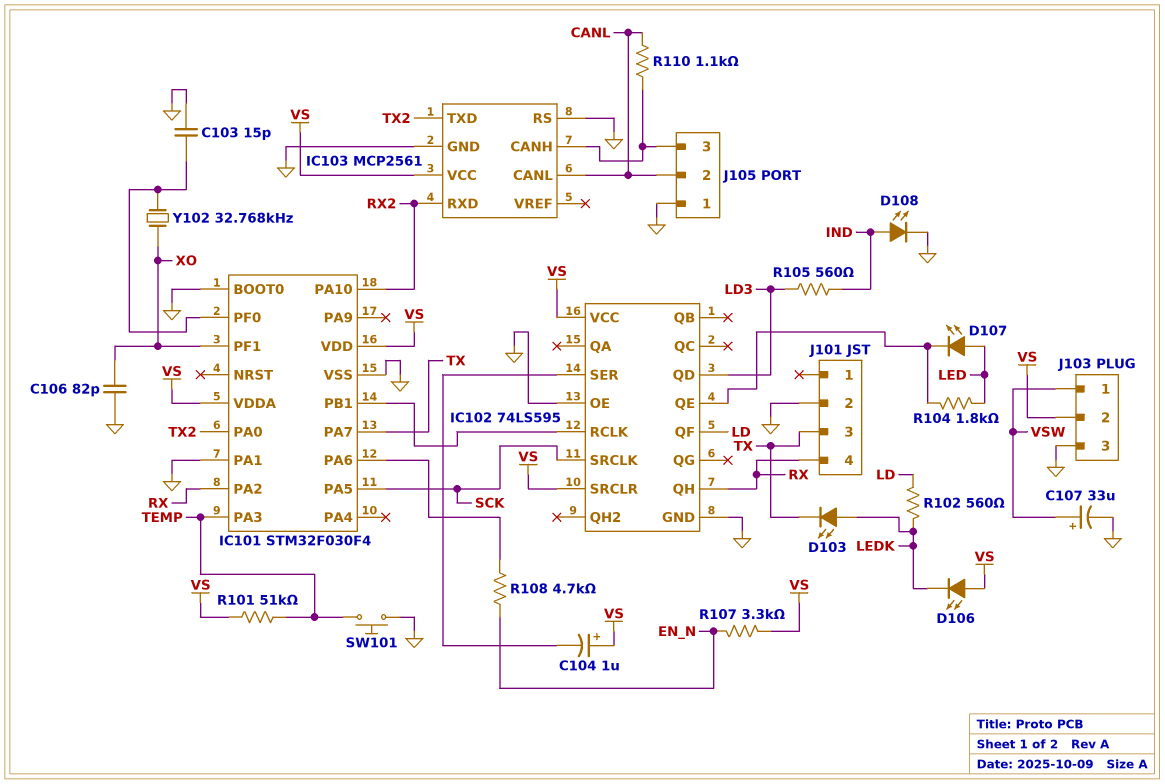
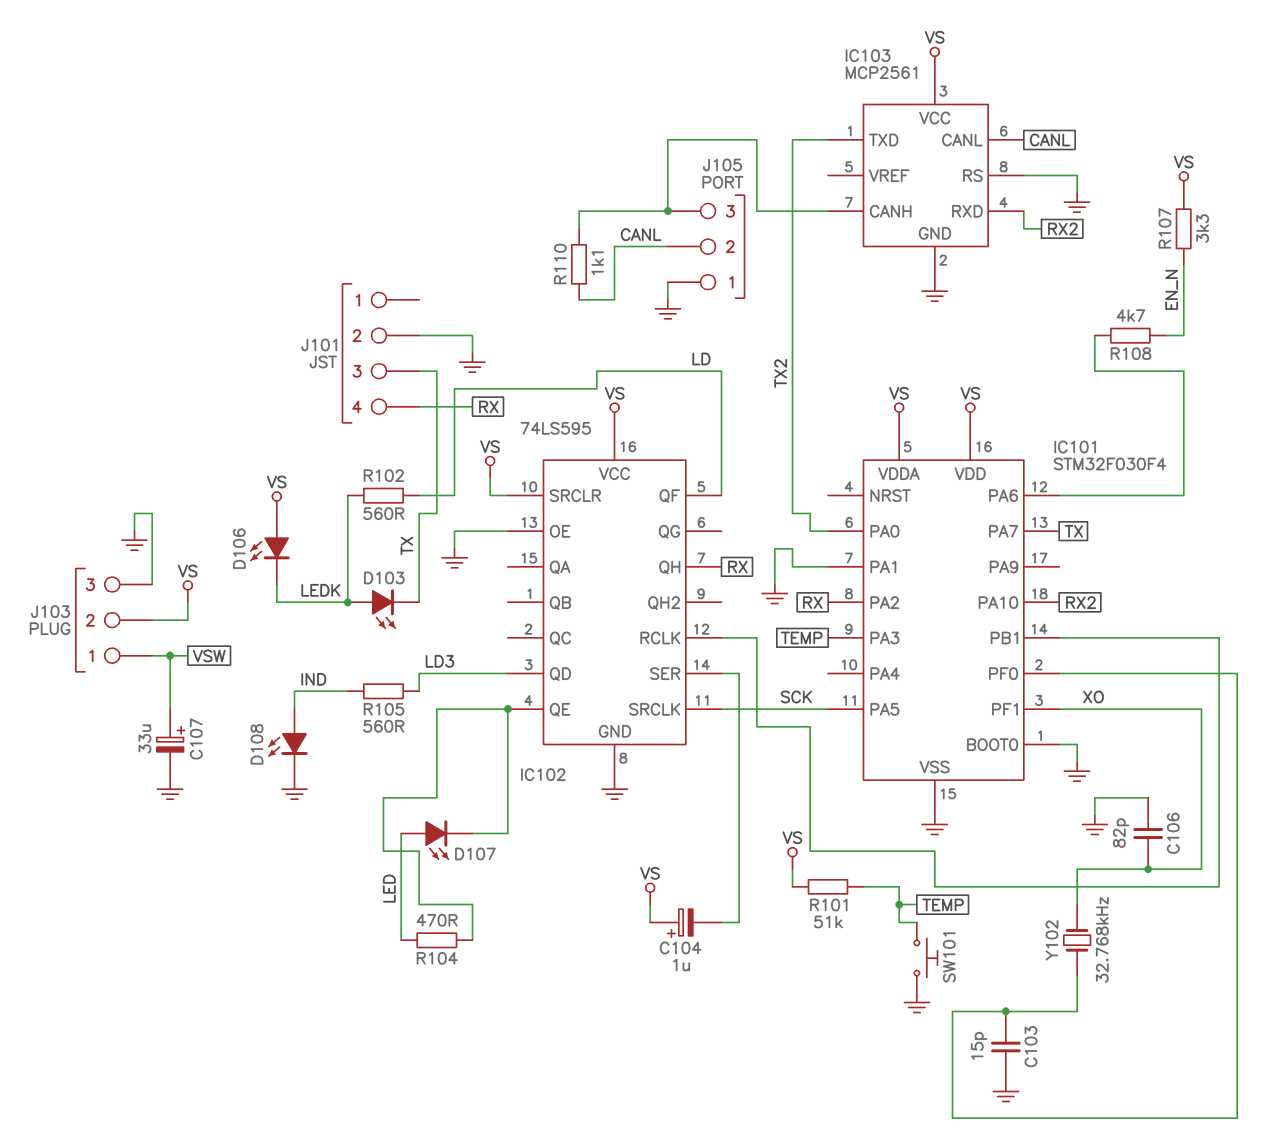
R104: 1.8k (IC102/QE, LED) -> 470 (IC102/QE, LED)

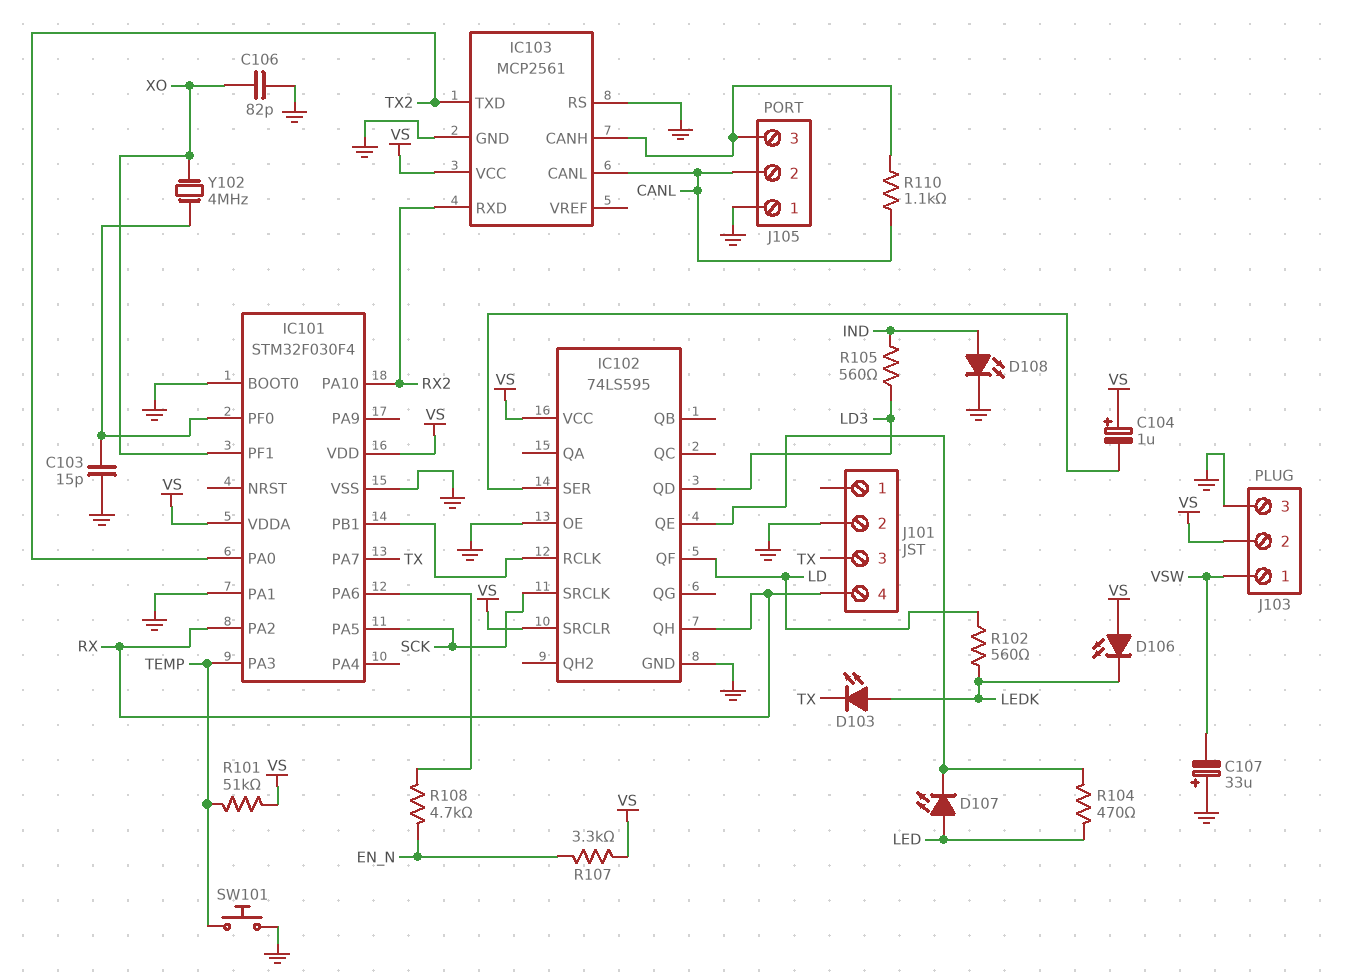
C107: 33uF (plus VSW, minus GND) -> 33uF (plus GND, minus VSW)
Y102: 32.768kHz (IC101/PF0, XO) -> 4MHz (IC101/PF0, XO)

